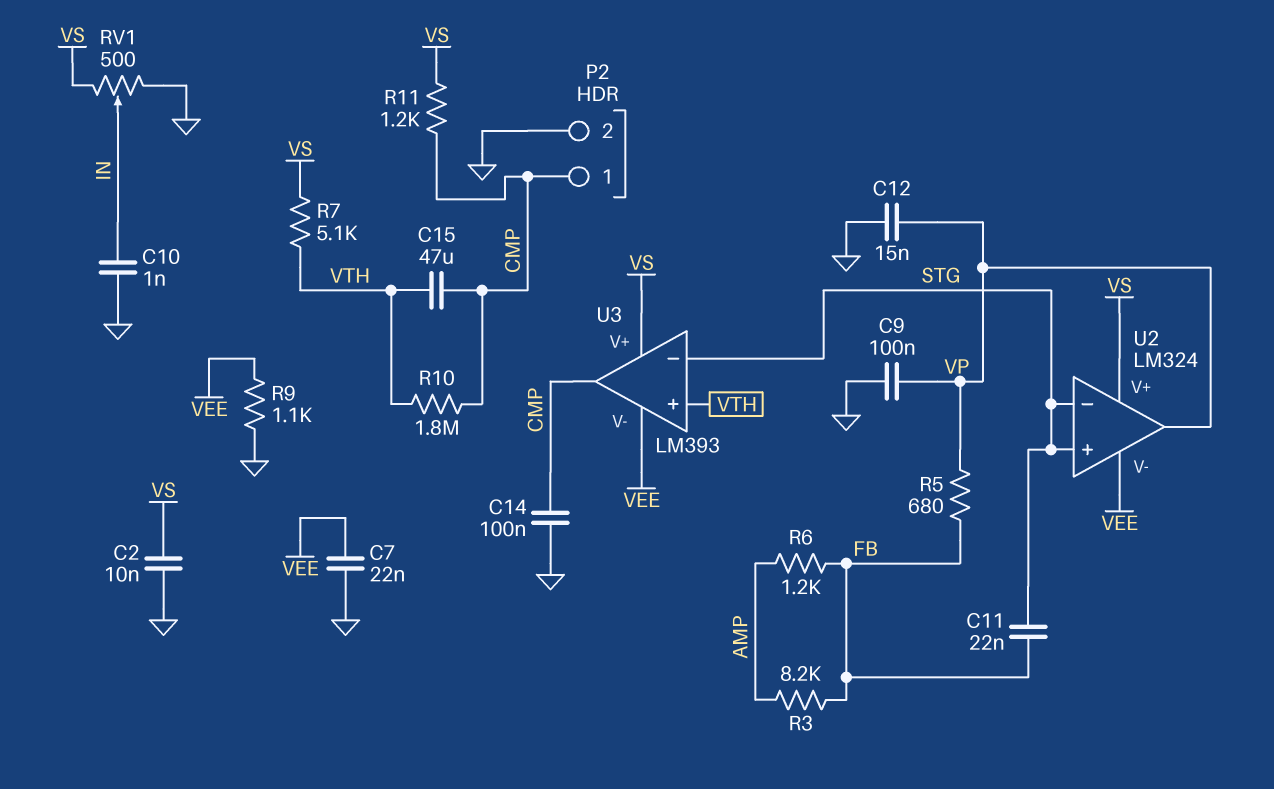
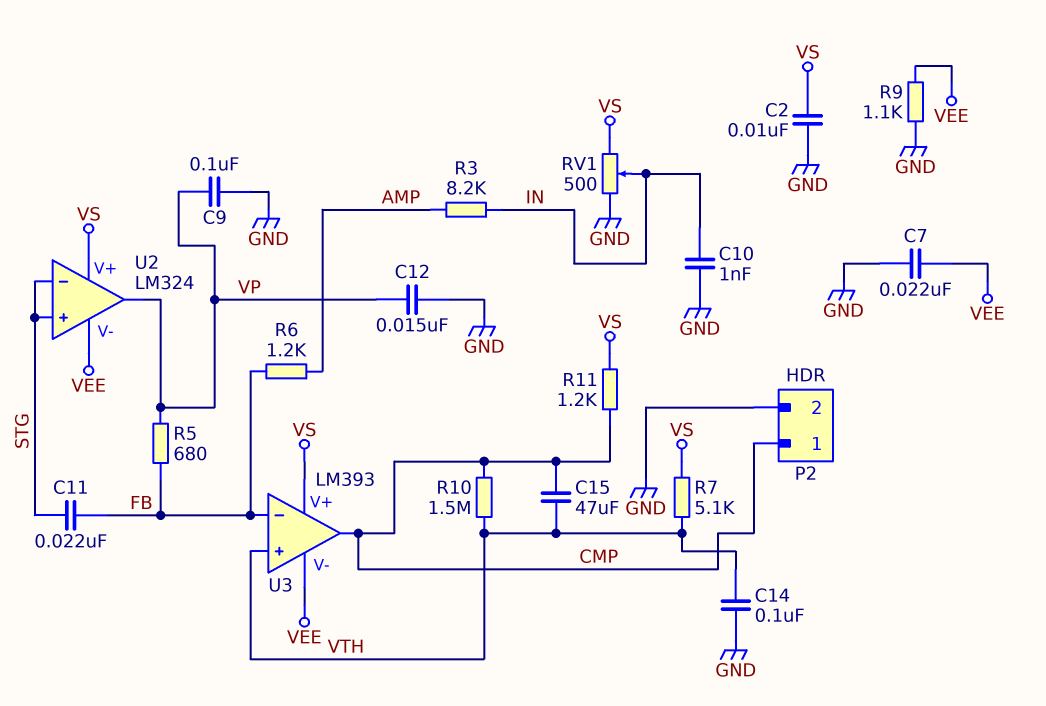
C14: 100nF (CMP, GND) -> 100nF (GND, VTH)
R3: 8.2k (AMP, FB) -> 8.2k (AMP, IN)
R10: 1.8M (CMP, VTH) -> 1.5M (CMP, VTH)
U3 pin in-: STG -> FB

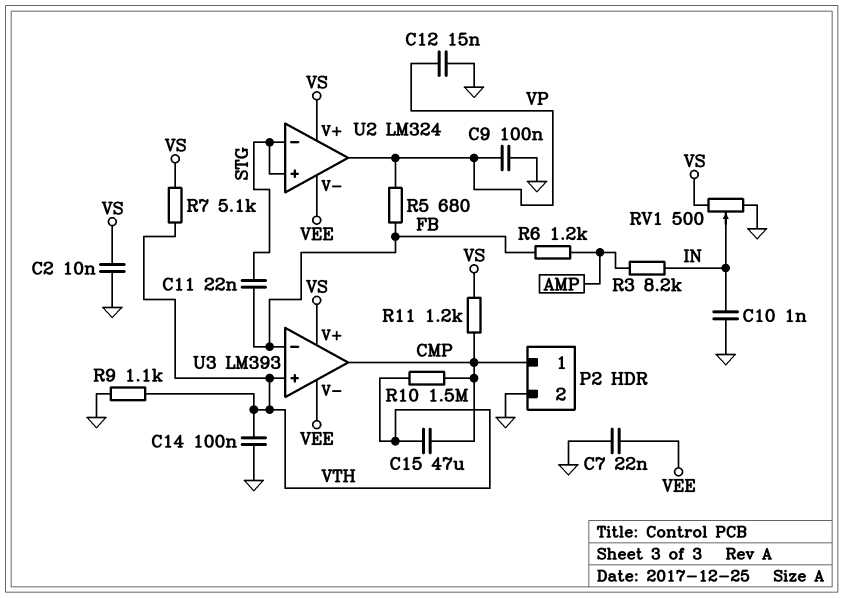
R9: 1.1k (GND, VEE) -> 1.1k (GND, VTH)

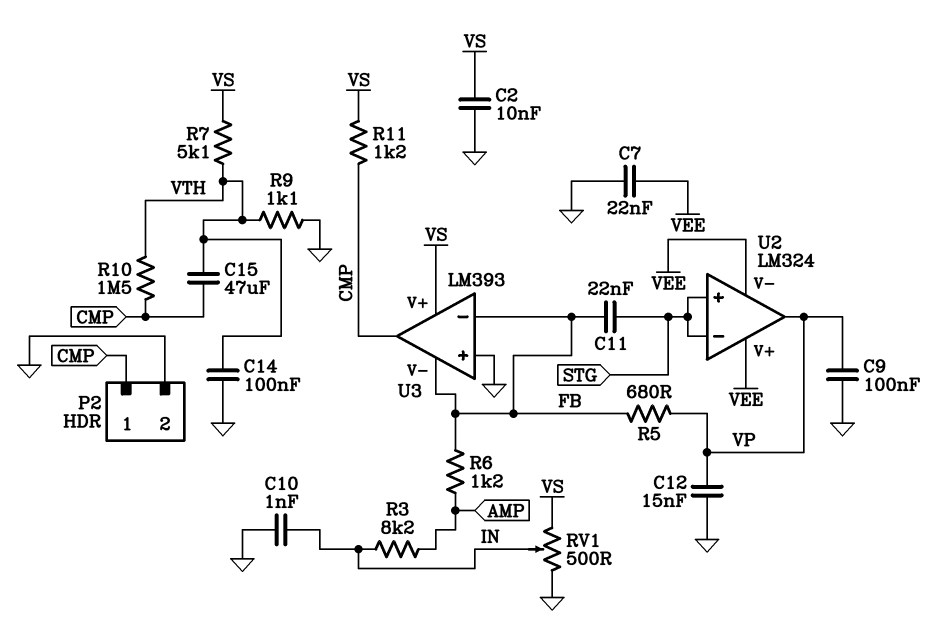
U2 pin V+: VS -> VEE
U3 pin V-: VEE -> FB
U3 pin in+: VTH -> GND

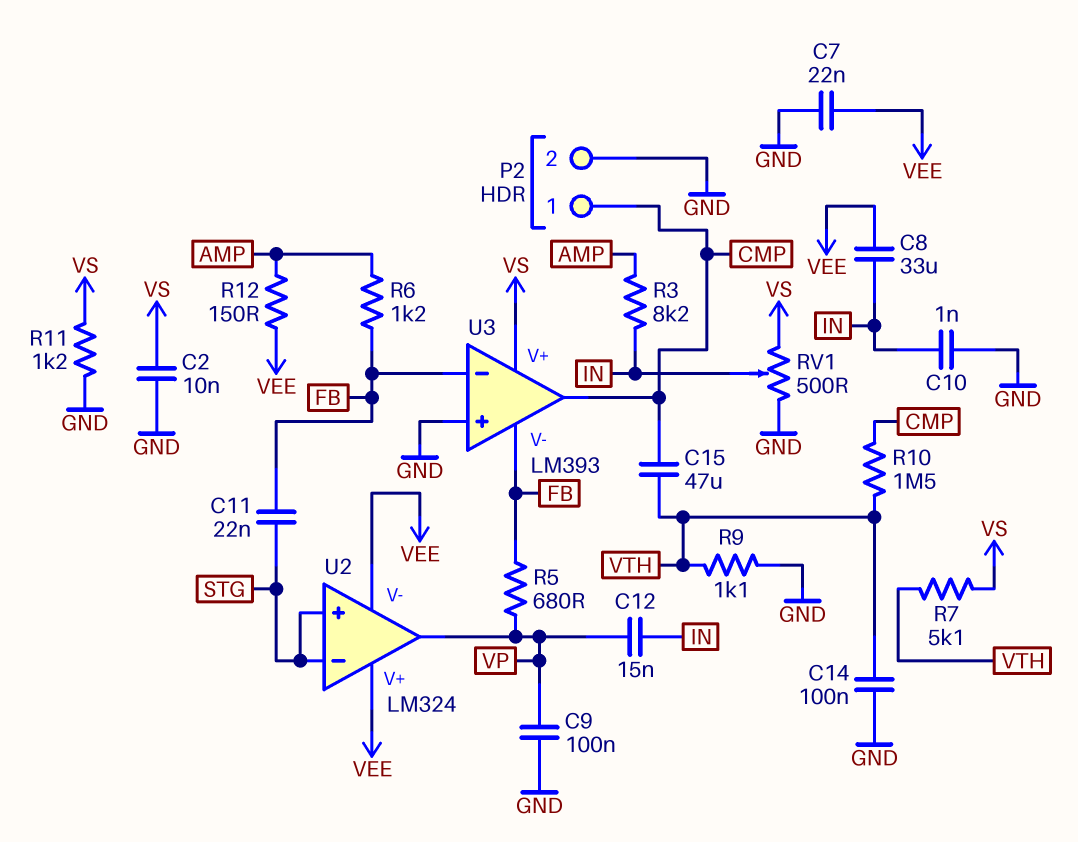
C8: none -> 33uF (IN, VEE)
C12: 15nF (GND, VP) -> 15nF (IN, VP)
R11: 1.2k (CMP, VS) -> 1.2k (GND, VS)
R12: none -> 150 (AMP, VEE)

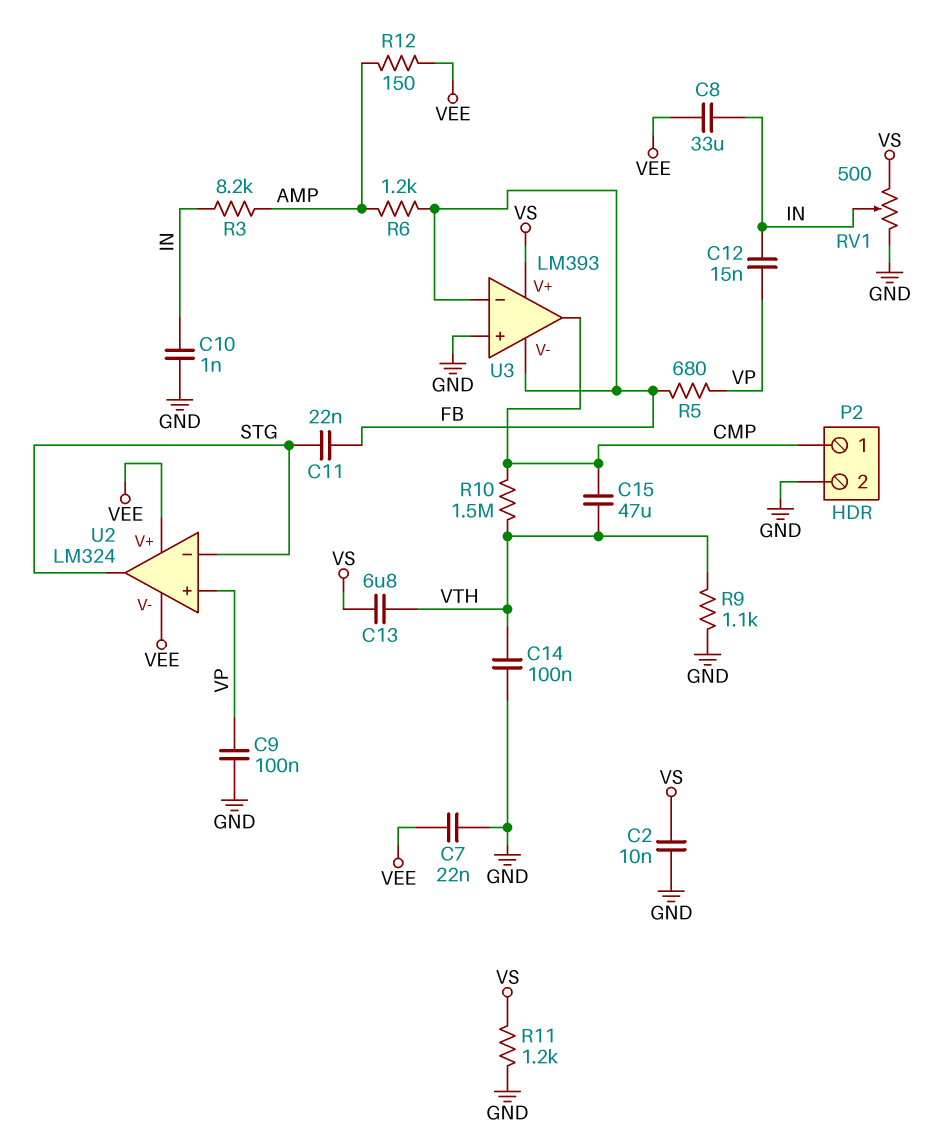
C13: none -> 6.8uF (VS, VTH)
R7: 5.1k (VS, VTH) -> none
U2 pin in+: STG -> VP
U2 pin out: VP -> STG

